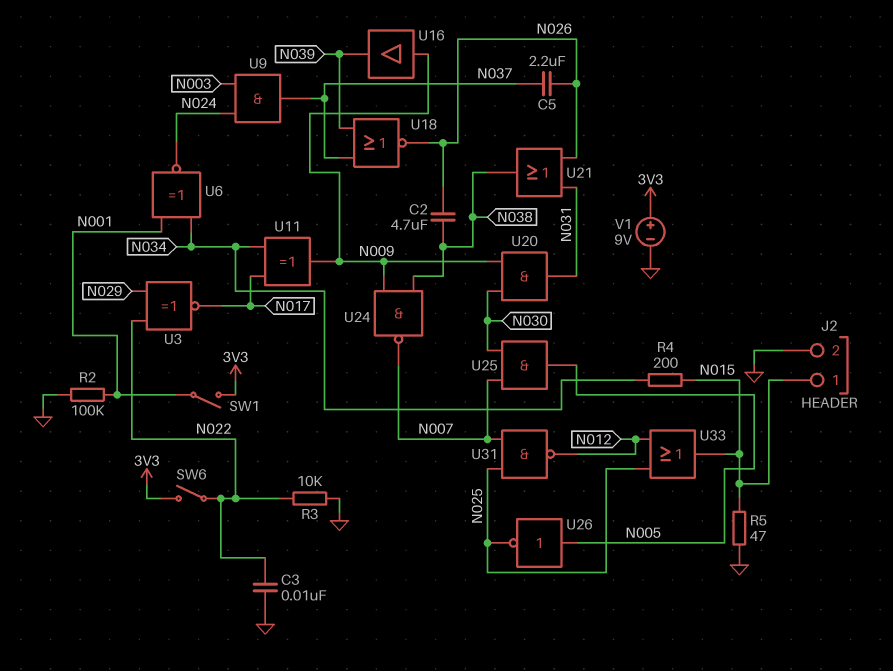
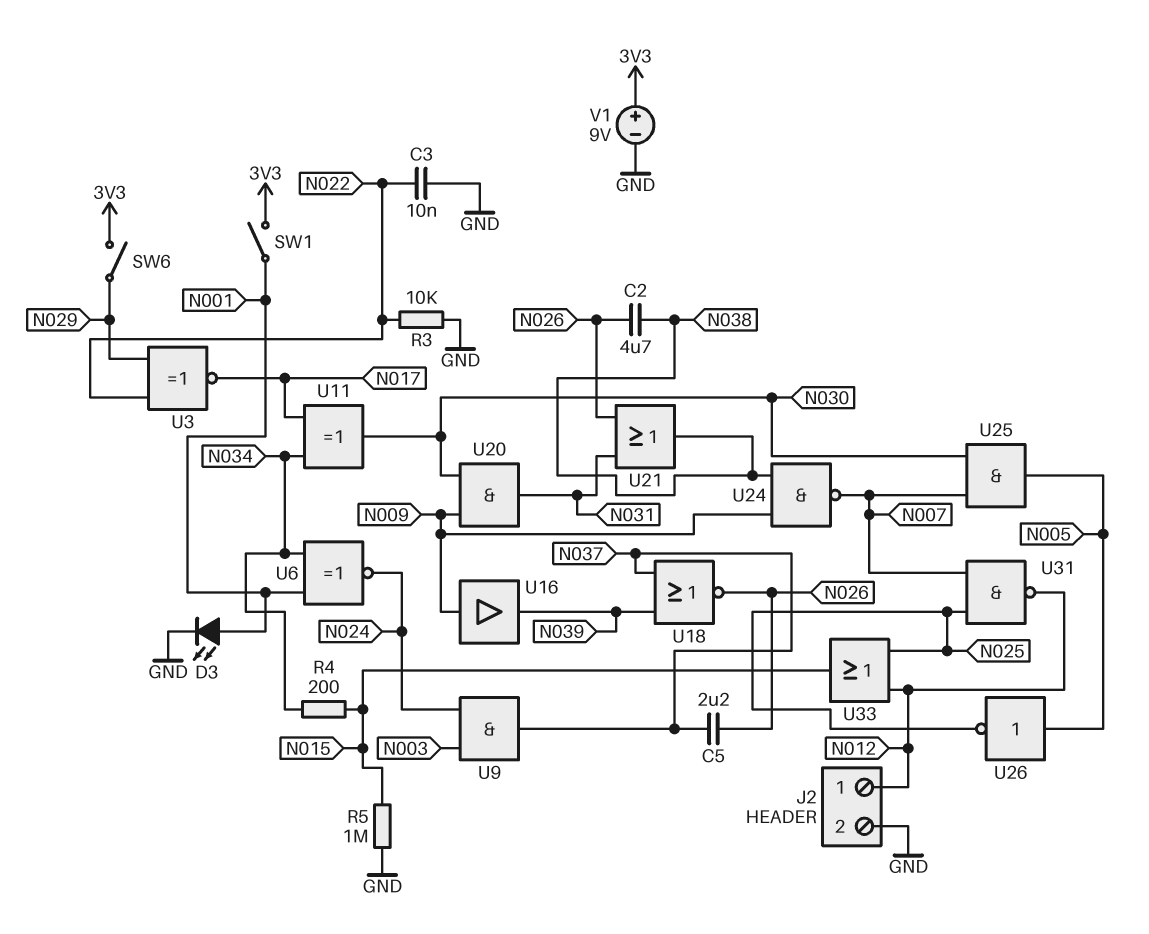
D3: none -> LED (A N001, K GND)
J2 pin 1: N015 -> N012
R2: 100k (GND, N001) -> none
R5: 47 (GND, N015) -> 1M (GND, N015)
SW6: switch (3V3, N022) -> switch (3V3, N029)
U11: XOR (in N017, in N034, out N009) -> XOR (in N017, in N034, out N030)

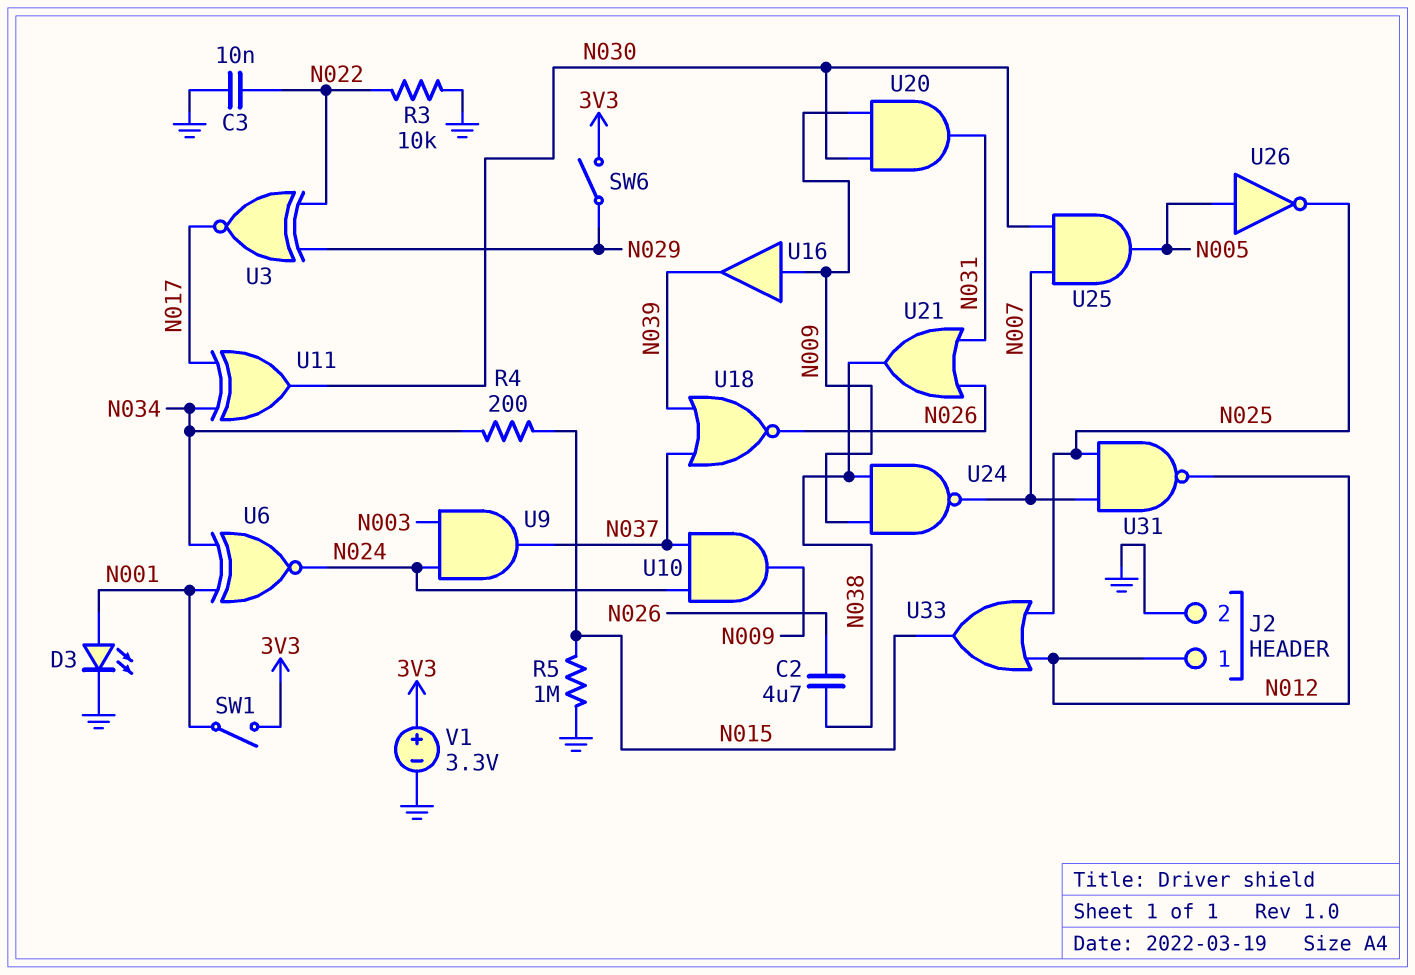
C5: 2.2uF (N026, N037) -> none
U10: none -> AND (in N024, in N037, out N009)
V1: 9V (plus 3V3, minus GND) -> 3.3V (plus 3V3, minus GND)

